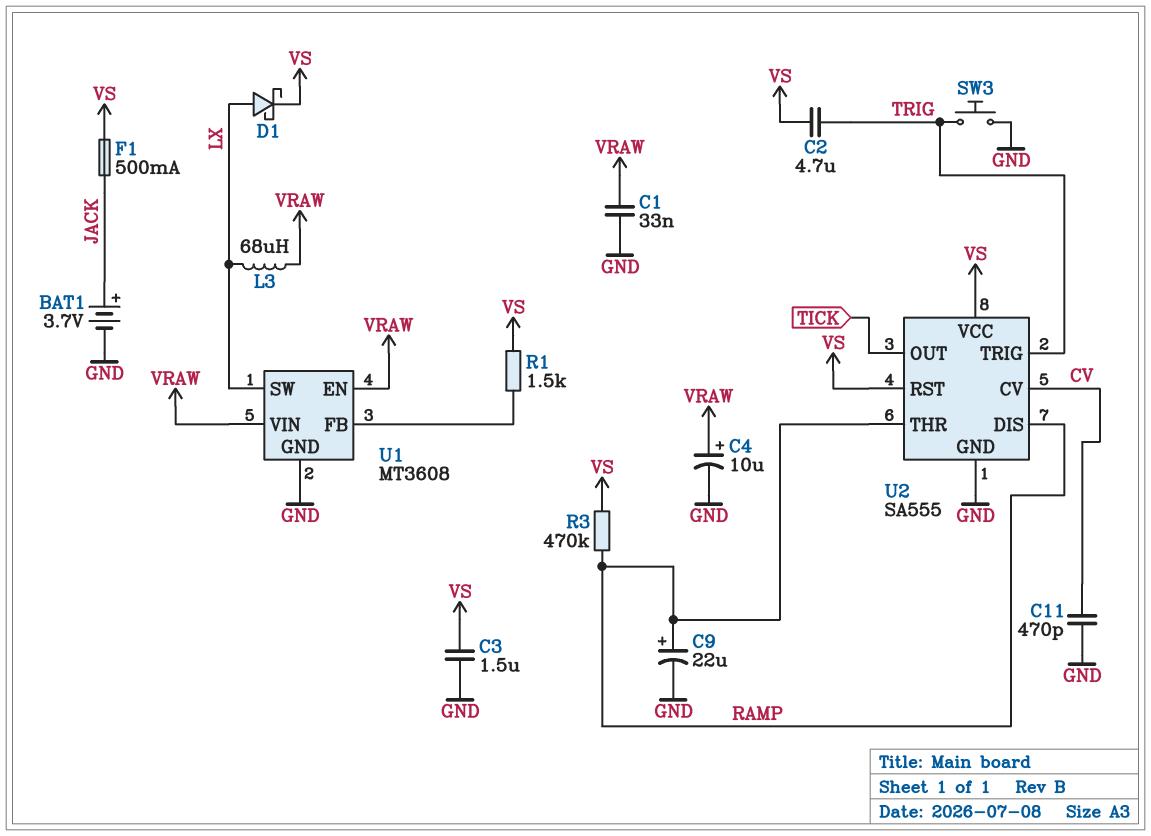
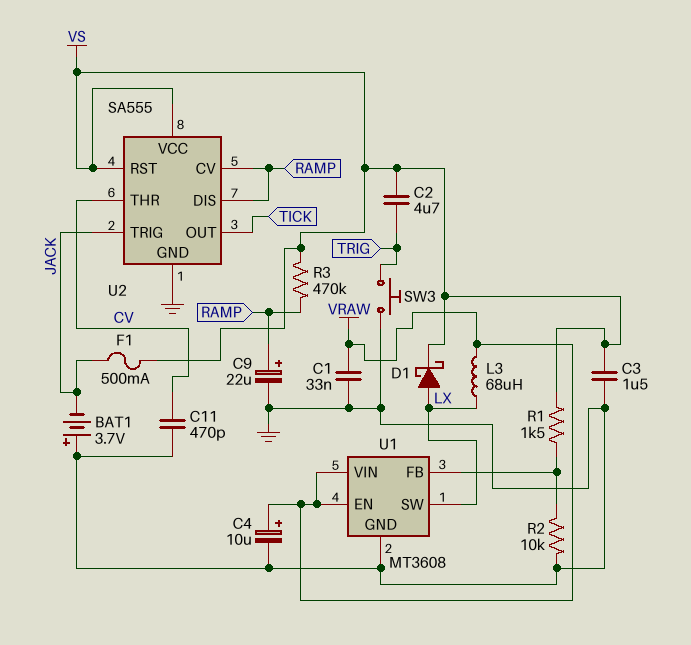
BAT1: 3.7V (plus JACK, minus GND) -> 3.7V (plus GND, minus JACK)
R2: none -> 10k (GND, U1/FB)
U2 pin CV: CV -> RAMP
U2 pin THR: RAMP -> CV
U2 pin TRIG: TRIG -> JACK

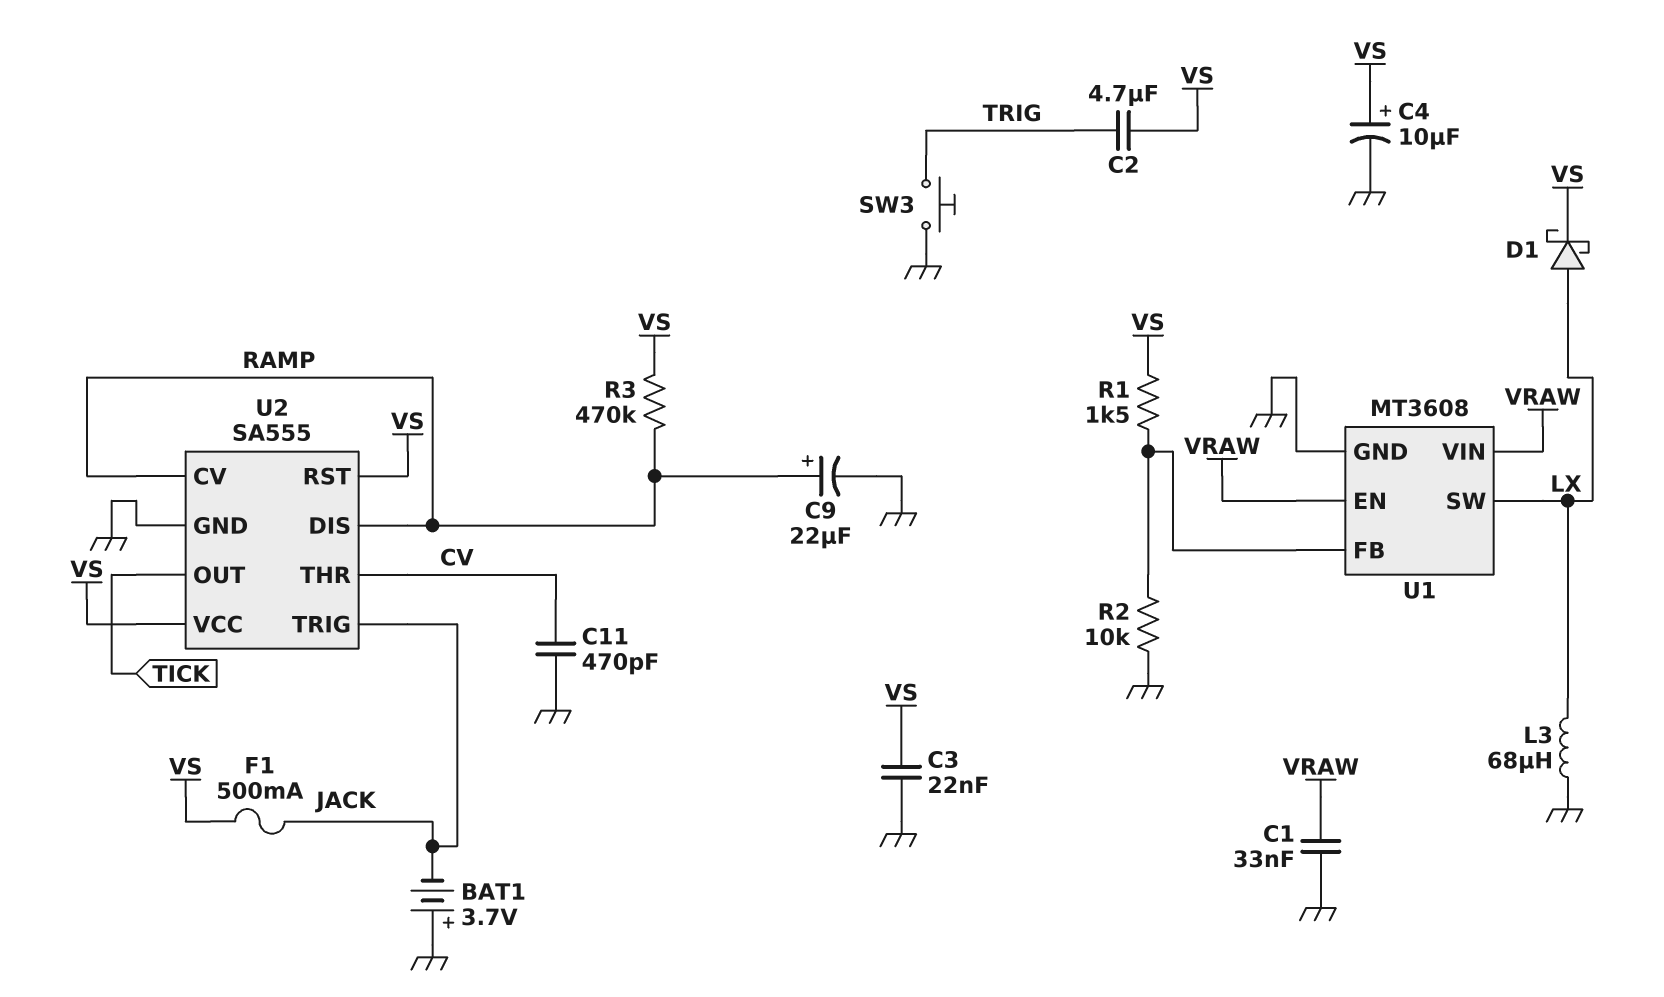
C3: 1.5uF (GND, VS) -> 22nF (GND, VS)
C4: 10uF (plus VRAW, minus GND) -> 10uF (plus VS, minus GND)
L3: 68uH (LX, VRAW) -> 68uH (GND, LX)

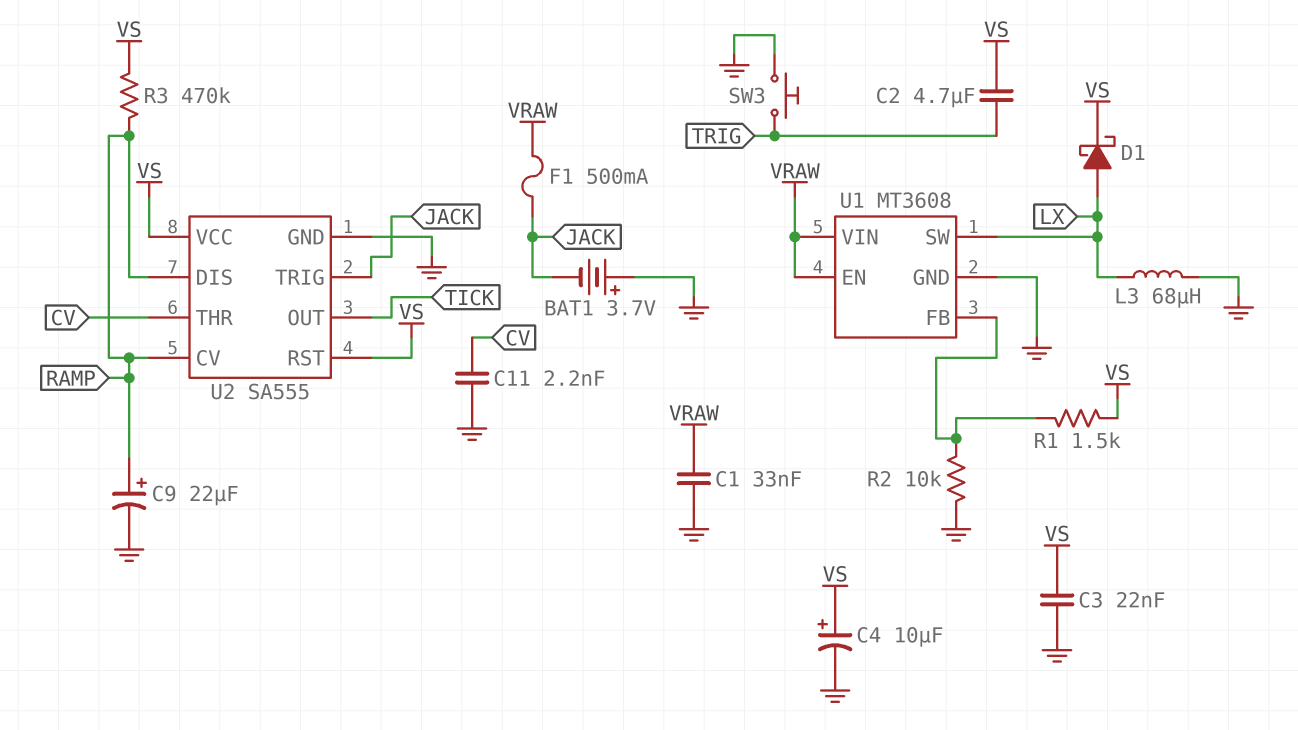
C11: 470pF (CV, GND) -> 2.2nF (CV, GND)
F1: 500mA (JACK, VS) -> 500mA (JACK, VRAW)

